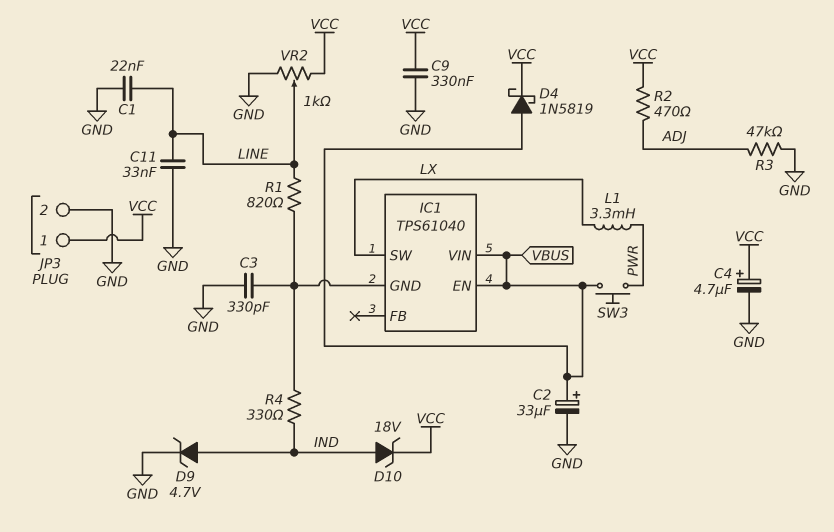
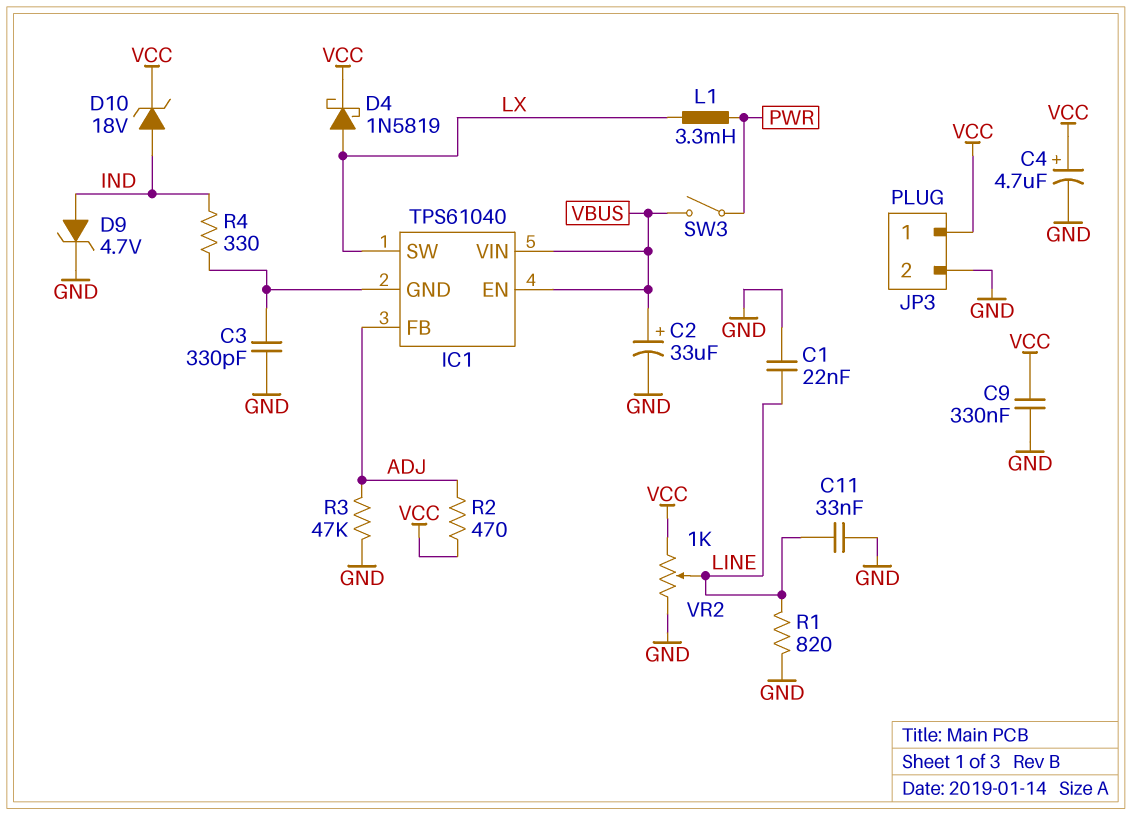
D4: schottky 1N5819 (A VBUS, K VCC) -> schottky 1N5819 (A LX, K VCC)
IC1 pin FB: none -> ADJ
R1: 820 (IC1/GND, LINE) -> 820 (GND, LINE)
SW3: button (PWR, VBUS) -> switch (PWR, VBUS)

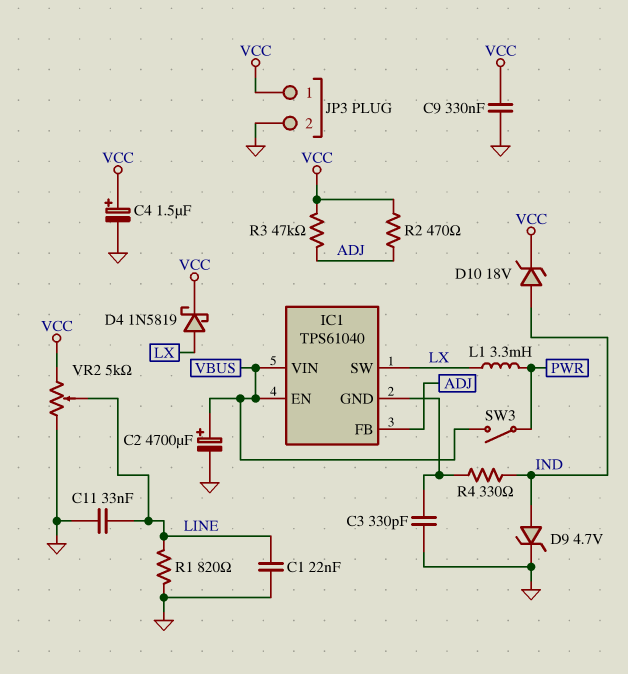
C2: 33uF (plus VBUS, minus GND) -> 4700uF (plus VBUS, minus GND)
C4: 4.7uF (plus VCC, minus GND) -> 1.5uF (plus VCC, minus GND)
R3: 47k (ADJ, GND) -> 47k (ADJ, VCC)
VR2: 1k (GND, VCC, wiper LINE) -> 5k (GND, VCC, wiper LINE)

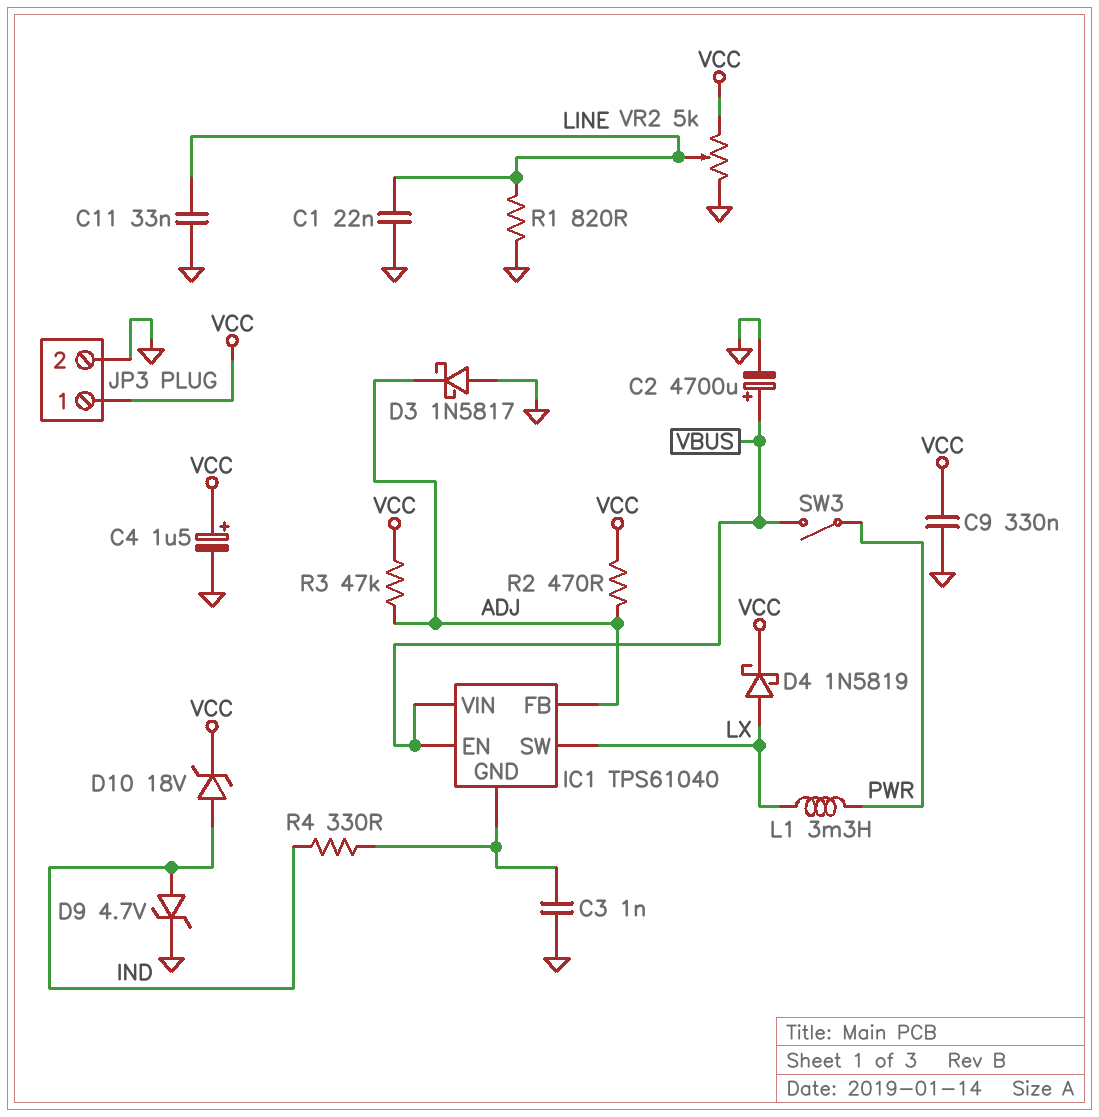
C3: 330pF (GND, IC1/GND) -> 1nF (GND, IC1/GND)
D3: none -> schottky 1N5817 (A GND, K ADJ)

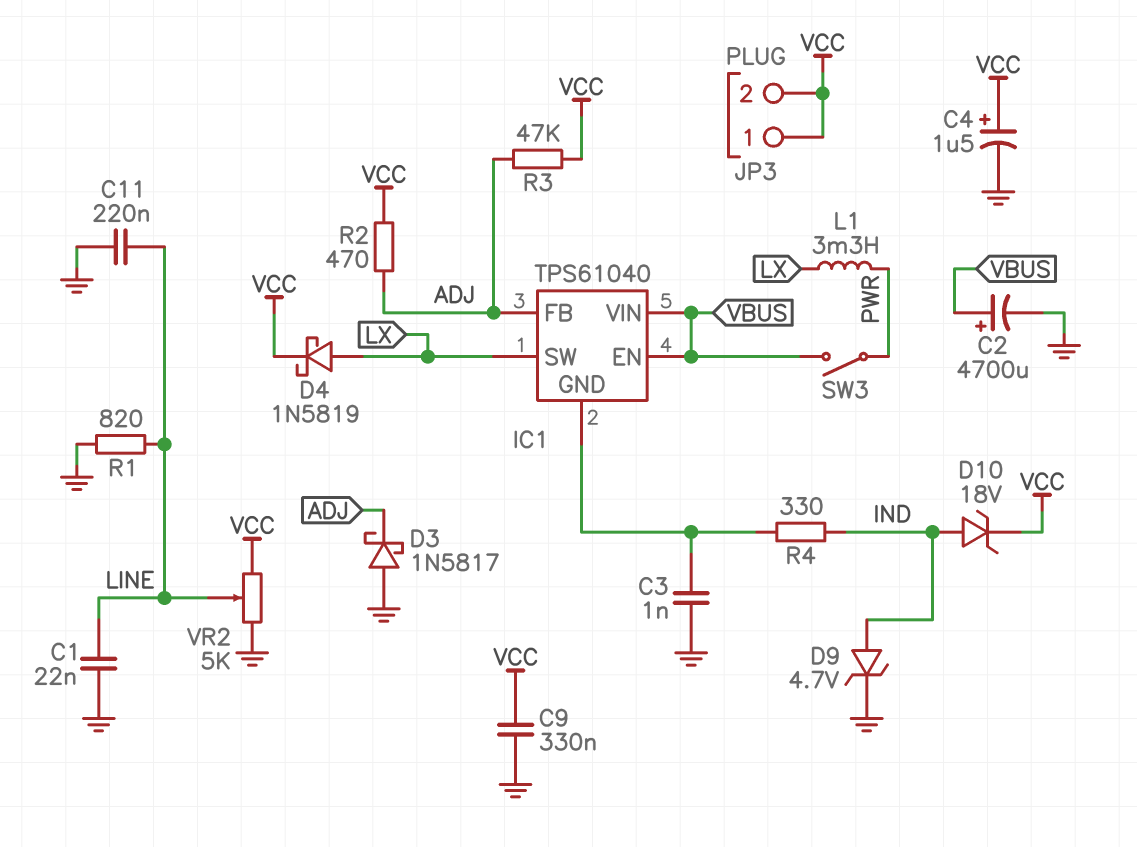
C11: 33nF (GND, LINE) -> 220nF (GND, LINE)
JP3 pin 2: GND -> VCC

